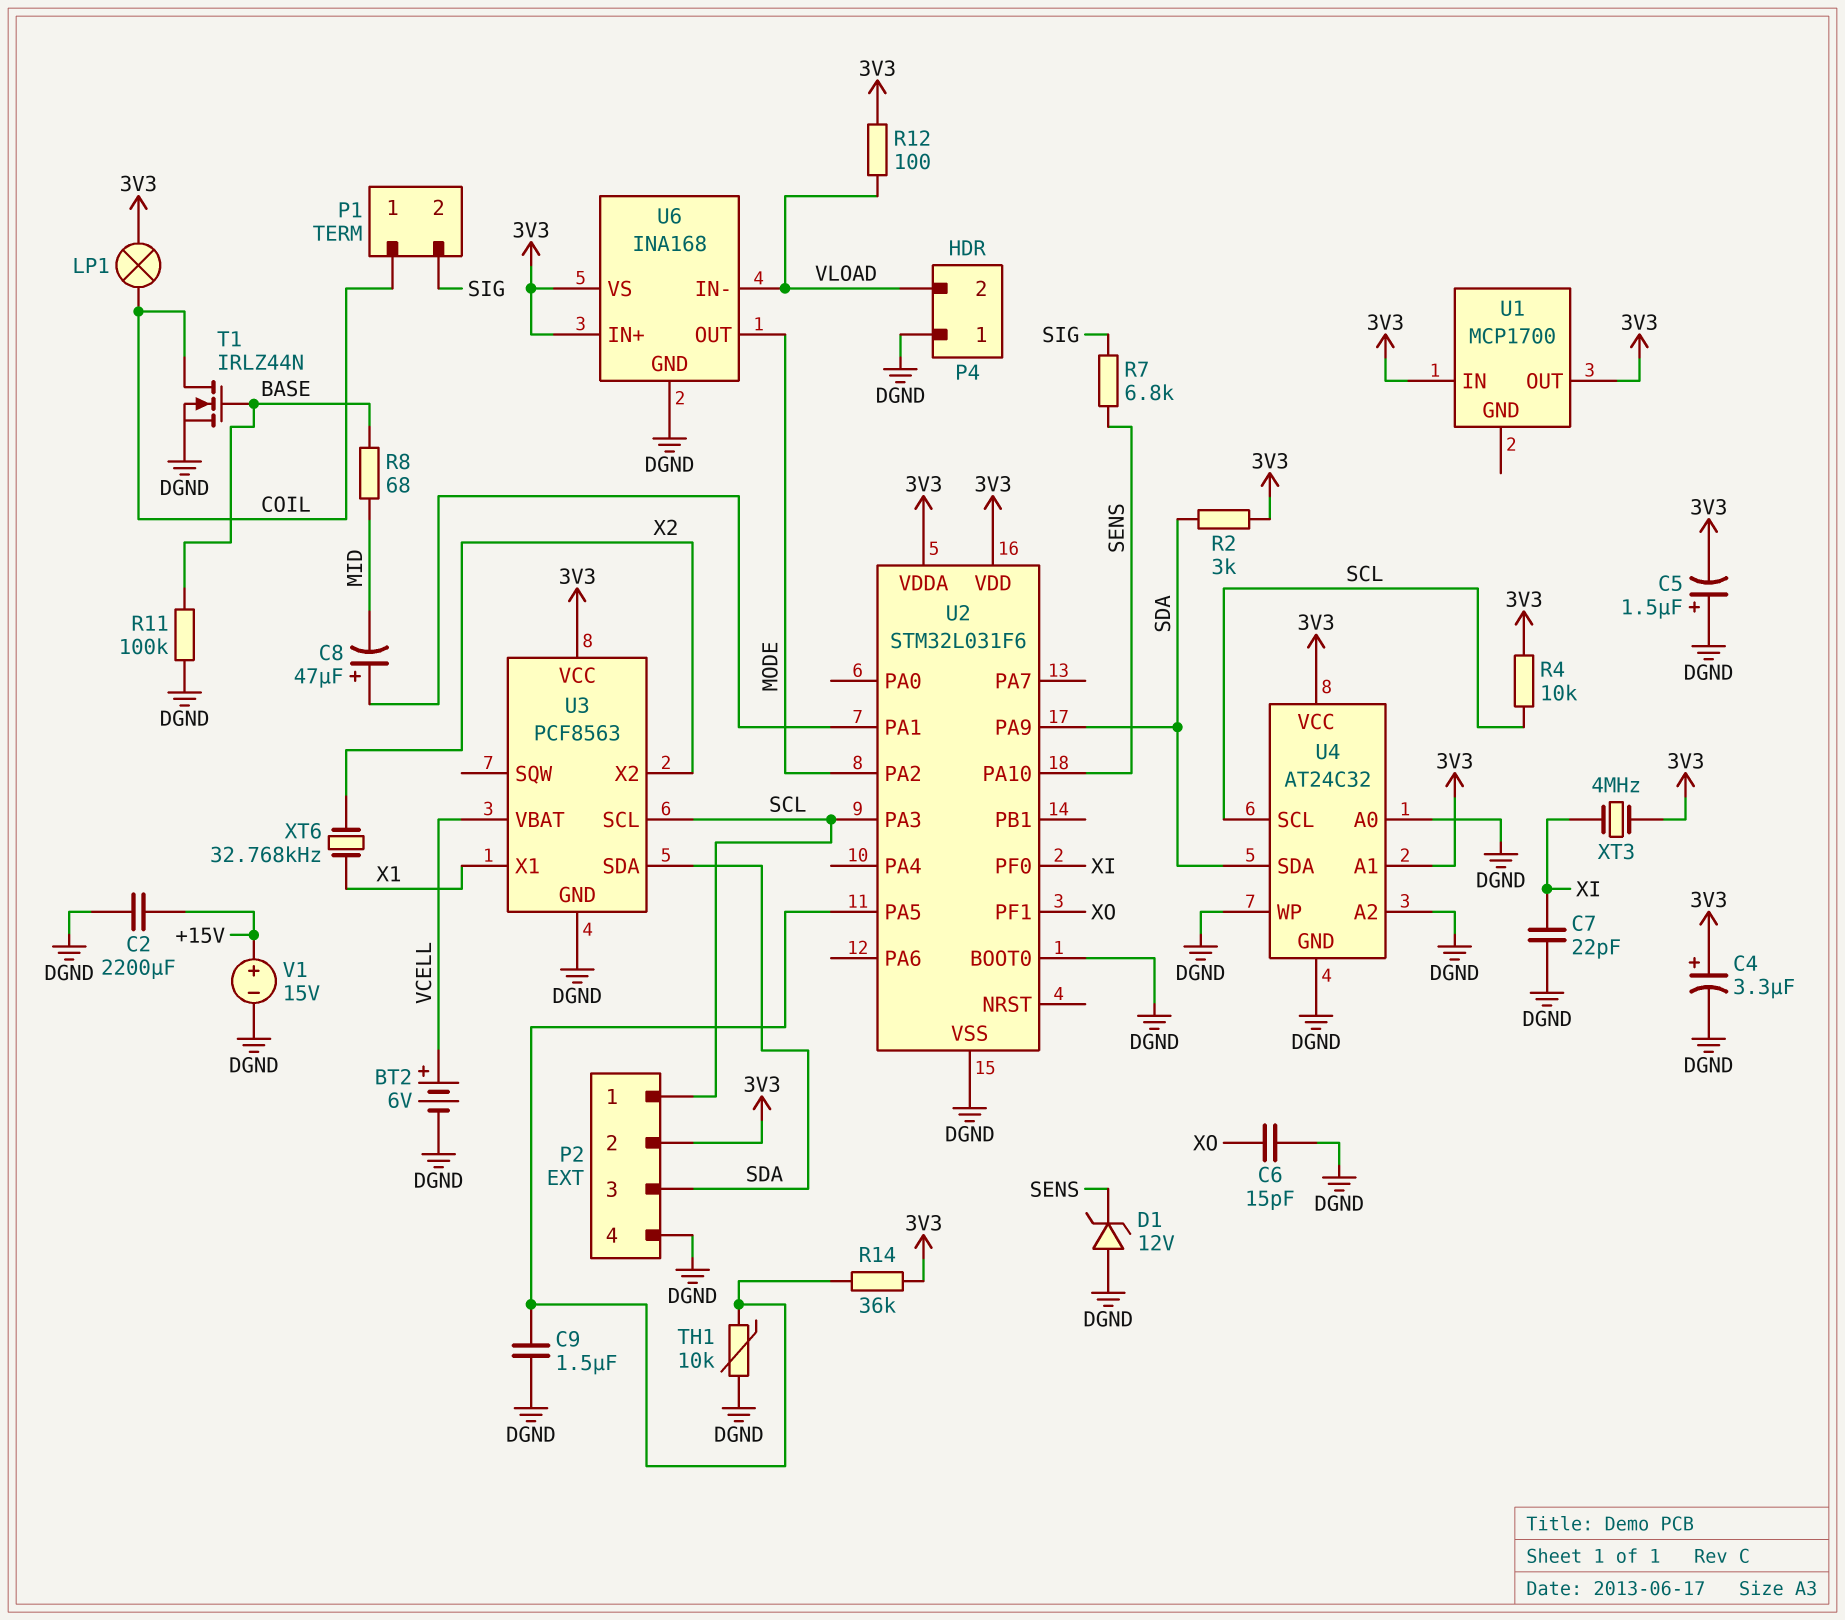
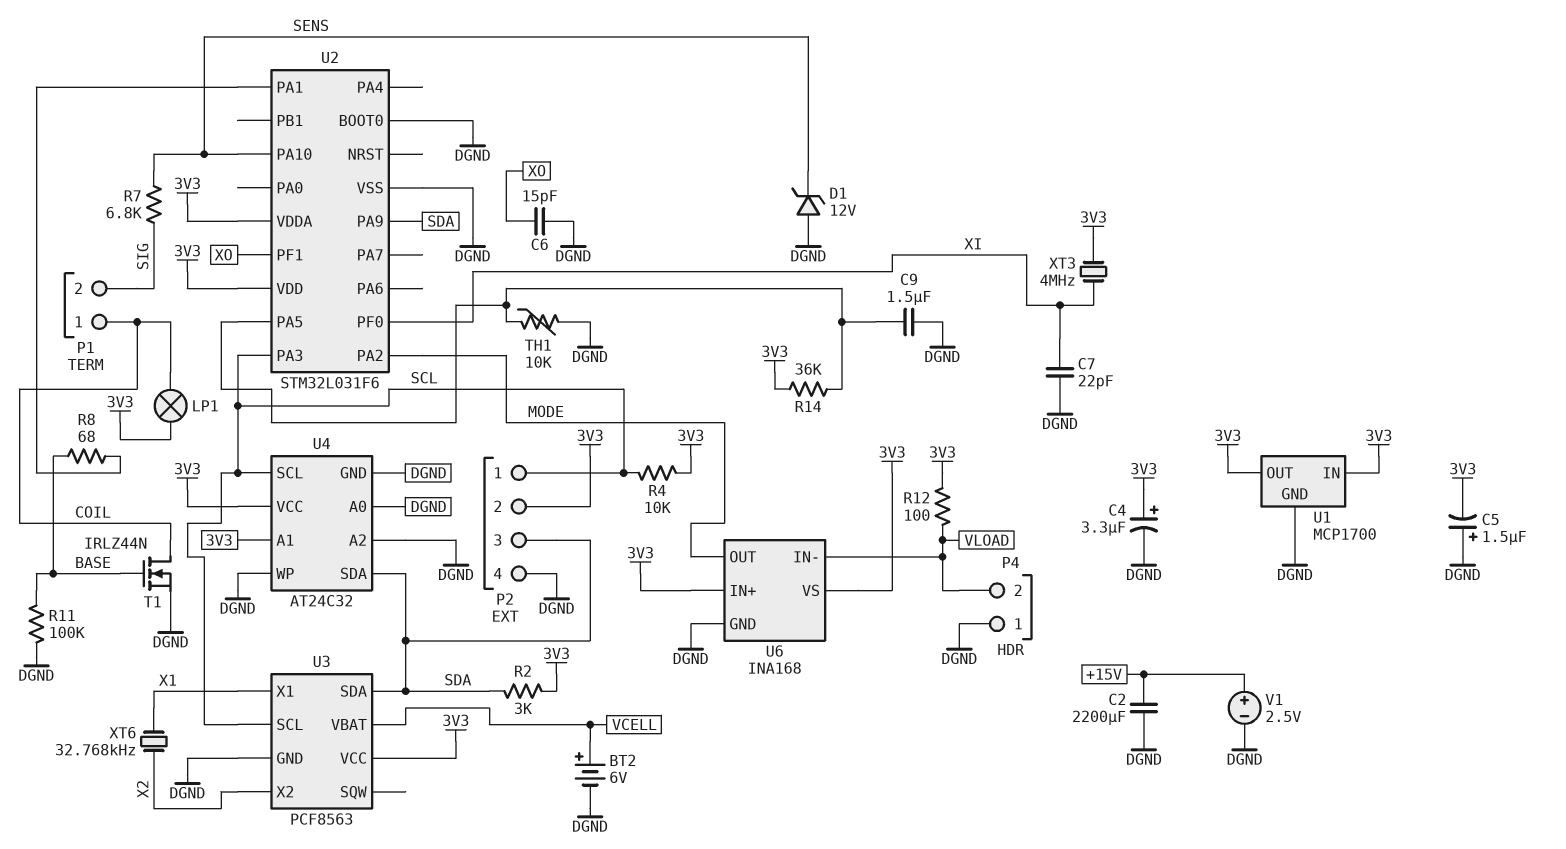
C8: 47uF (plus U2/PA1, minus MID) -> none
R8: 68 (BASE, MID) -> 68 (BASE, U2/PA1)
U1 pin GND: none -> DGND
V1: 15V (plus +15V, minus DGND) -> 2.5V (plus +15V, minus DGND)

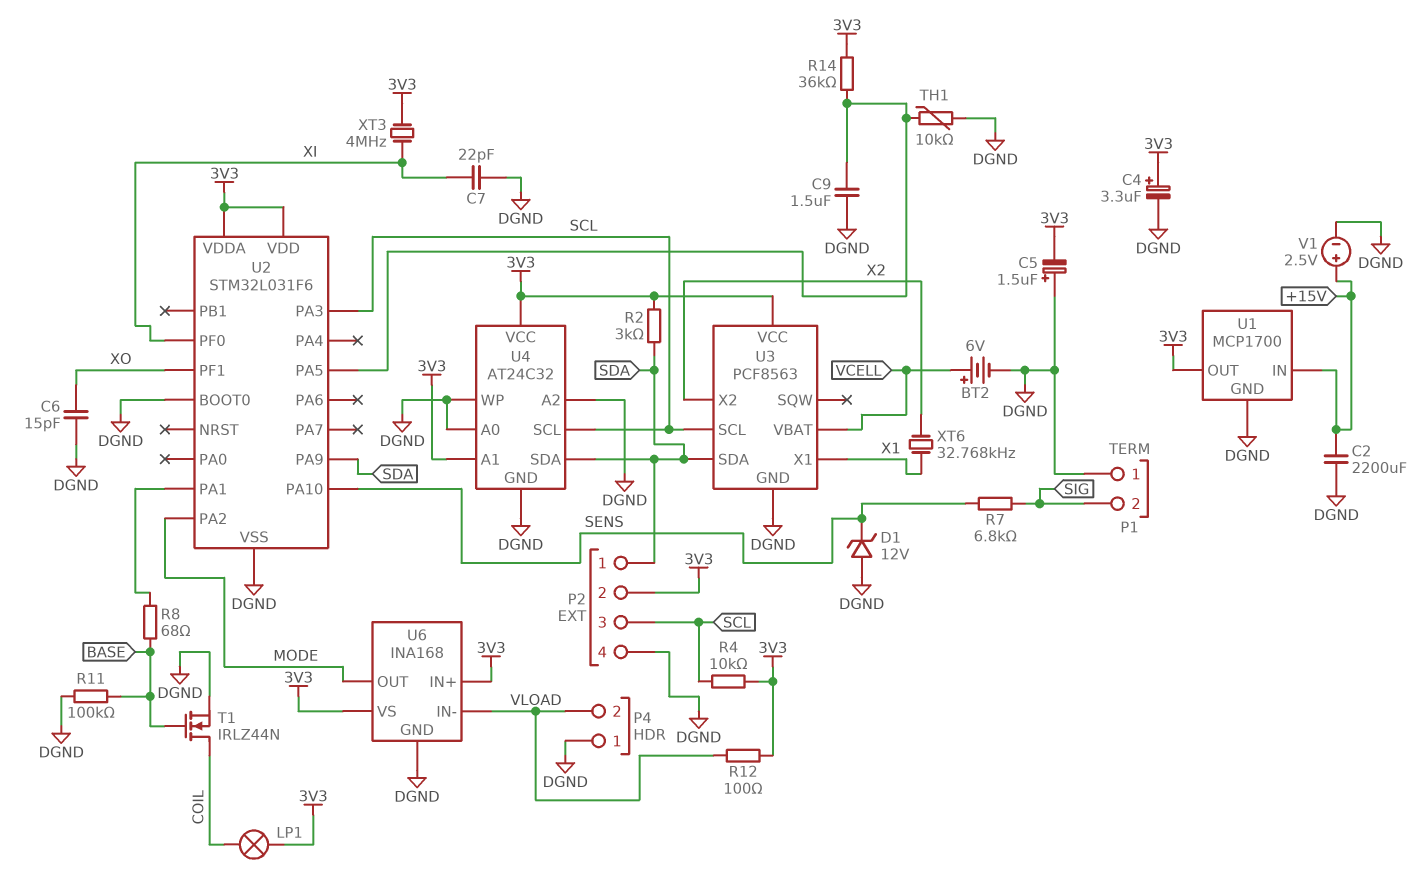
P1 pin 1: COIL -> DGND
P2 pin 1: SCL -> SDA
P2 pin 3: SDA -> SCL
U1 pin IN: 3V3 -> +15V

